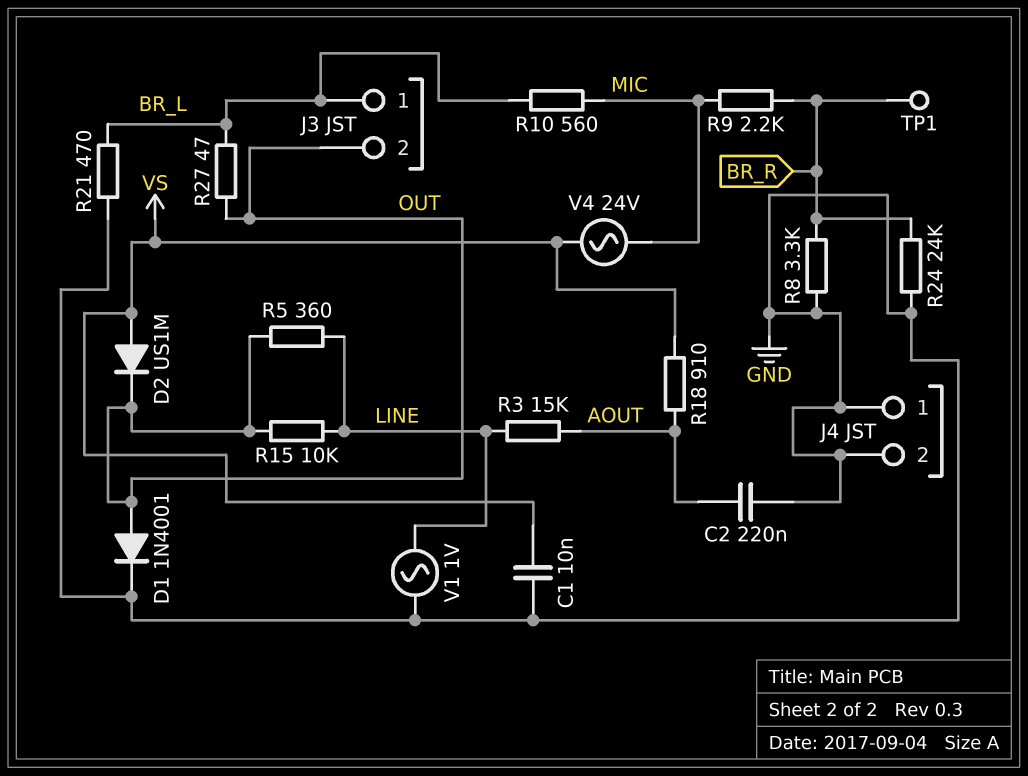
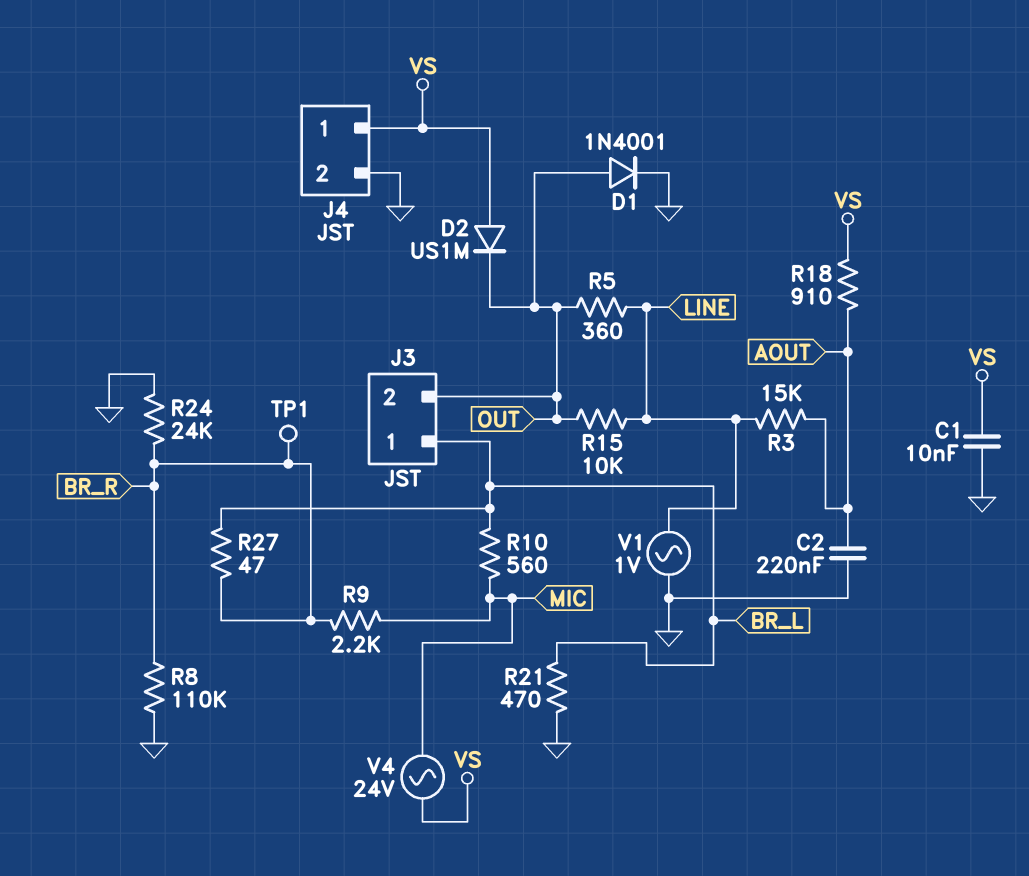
J4 pin 1: GND -> VS
R8: 3.3k (BR_R, GND) -> 110k (BR_R, GND)
R27: 47 (BR_L, OUT) -> 47 (BR_L, BR_R)

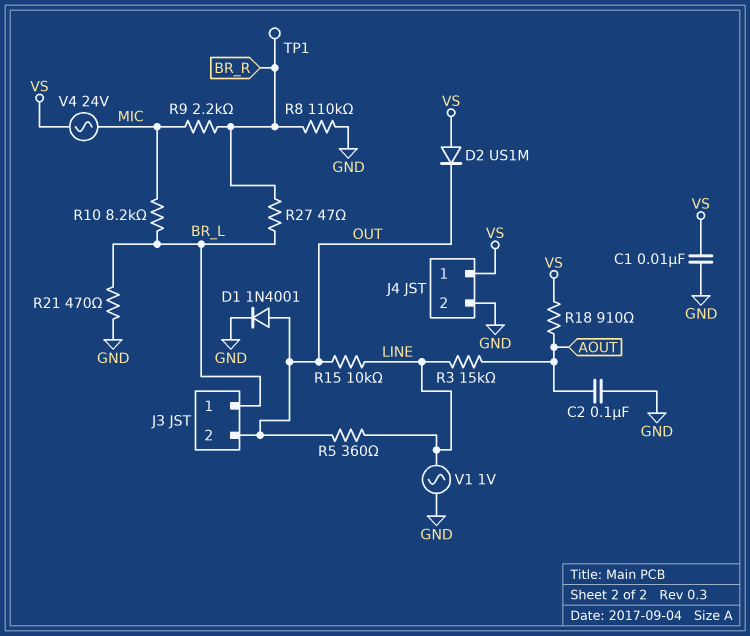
C2: 220nF (AOUT, GND) -> 100nF (AOUT, GND)
R10: 560 (BR_L, MIC) -> 8.2k (BR_L, MIC)
R24: 24k (BR_R, GND) -> none

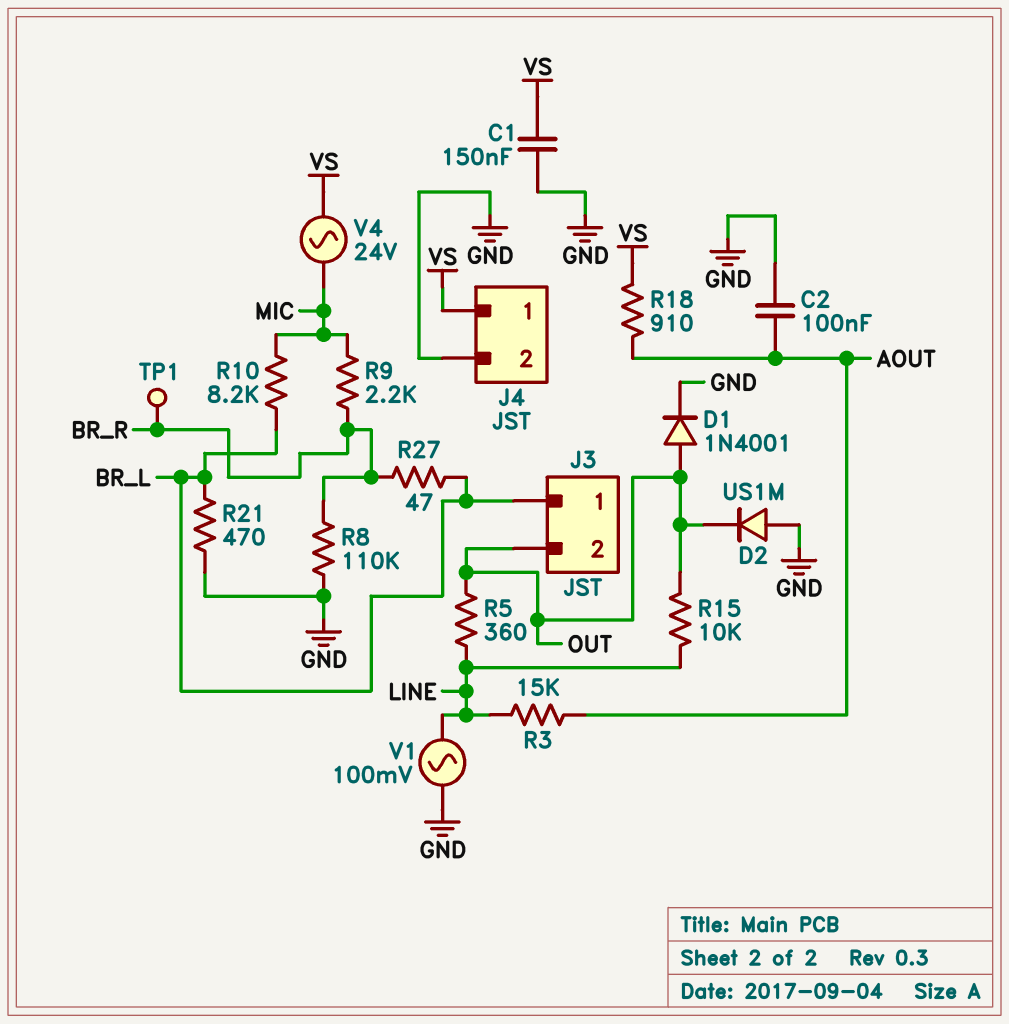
C1: 10nF (GND, VS) -> 150nF (GND, VS)
D2: diode US1M (A VS, K OUT) -> diode US1M (A GND, K OUT)
V1: AC 1V (GND, LINE) -> AC 100mV (GND, LINE)

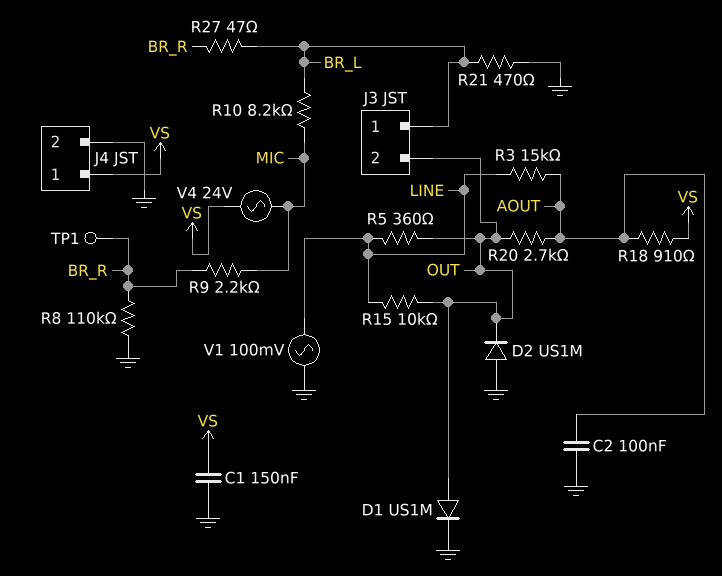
D1: diode 1N4001 (A OUT, K GND) -> diode US1M (A OUT, K GND)
R20: none -> 2.7k (AOUT, OUT)

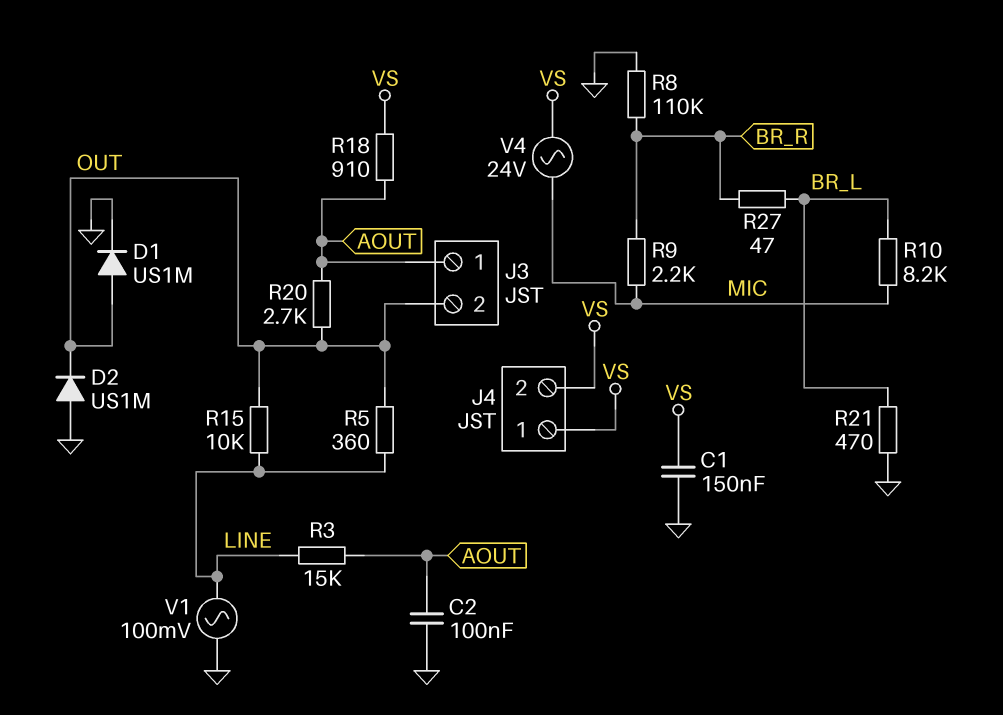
J3 pin 1: BR_L -> AOUT
J4 pin 2: GND -> VS
TP1: test point (BR_R) -> none

